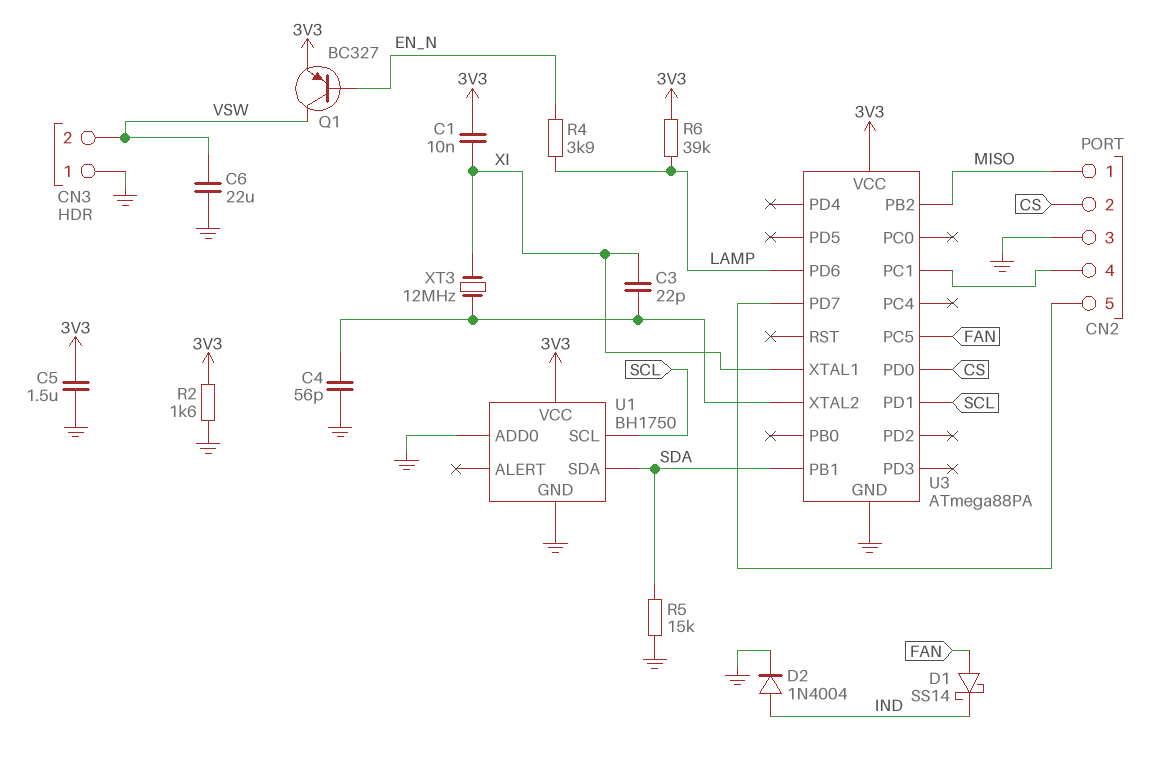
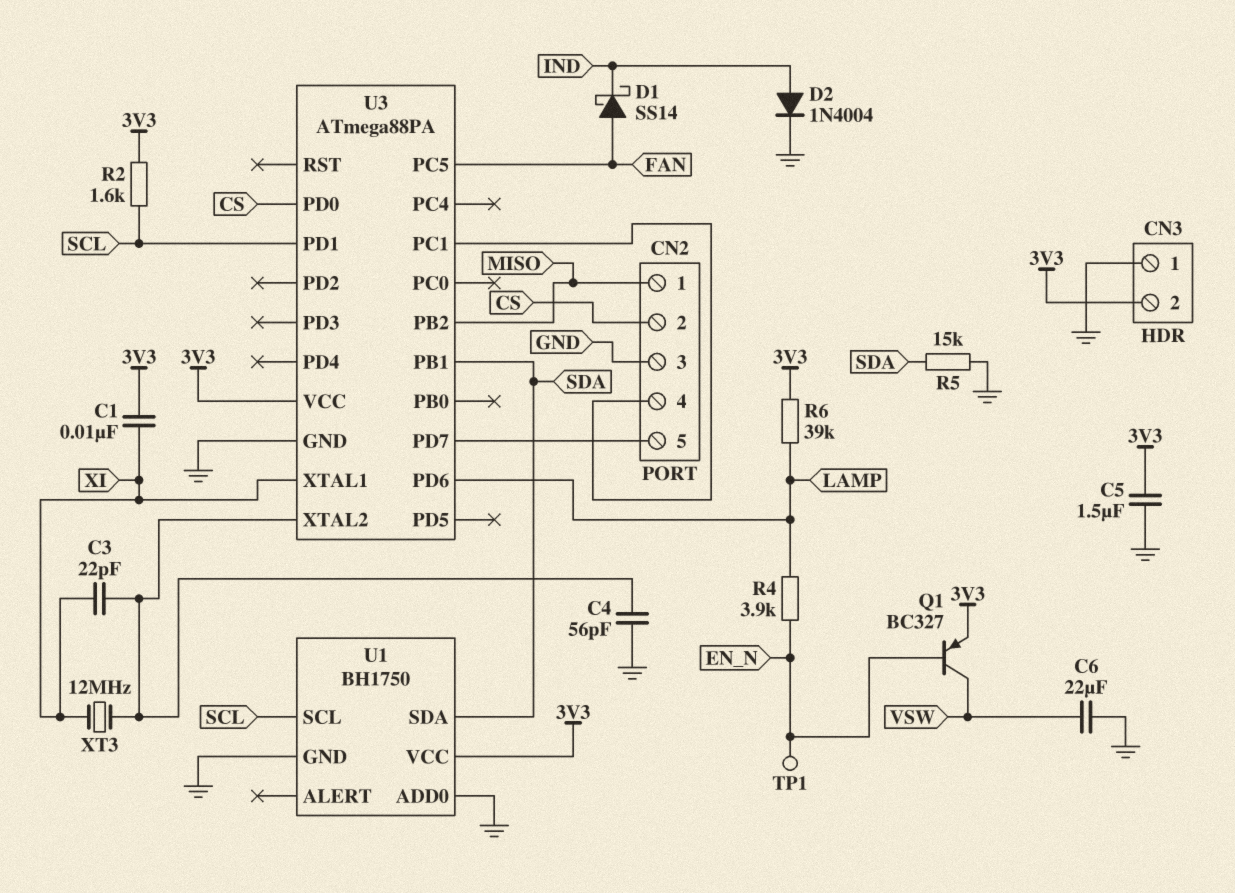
CN3 pin 2: VSW -> 3V3
R2: 1.6k (3V3, GND) -> 1.6k (3V3, SCL)
TP1: none -> test point (EN_N)

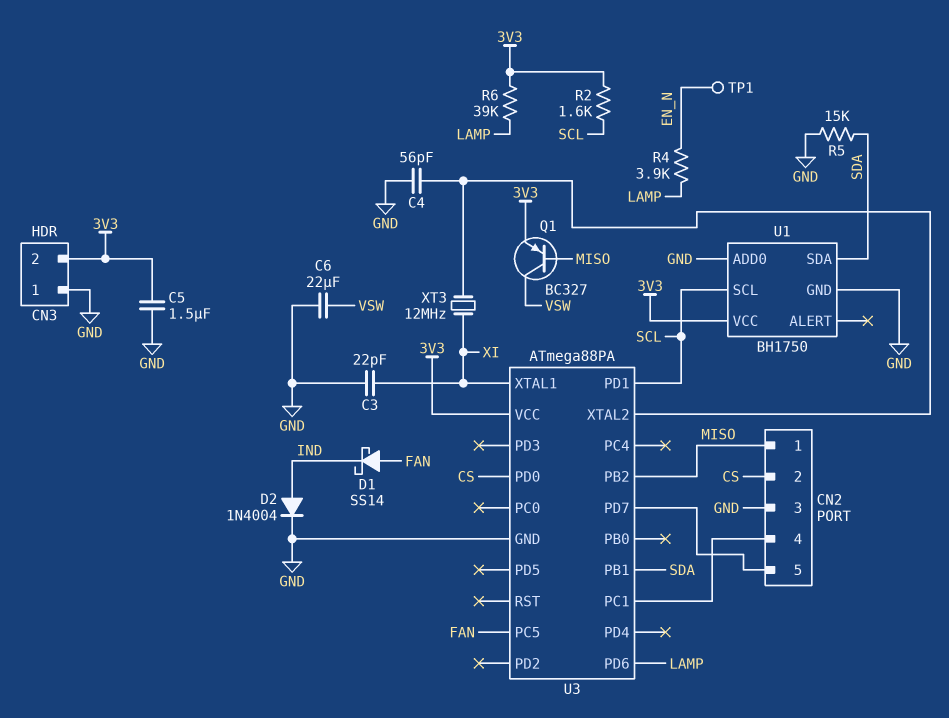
C1: 10nF (3V3, XI) -> none
C3: 22pF (U3/XTAL2, XI) -> 22pF (GND, XI)
Q1: PNP BC327 (B EN_N, C VSW, E 3V3) -> PNP BC327 (B MISO, C VSW, E 3V3)

